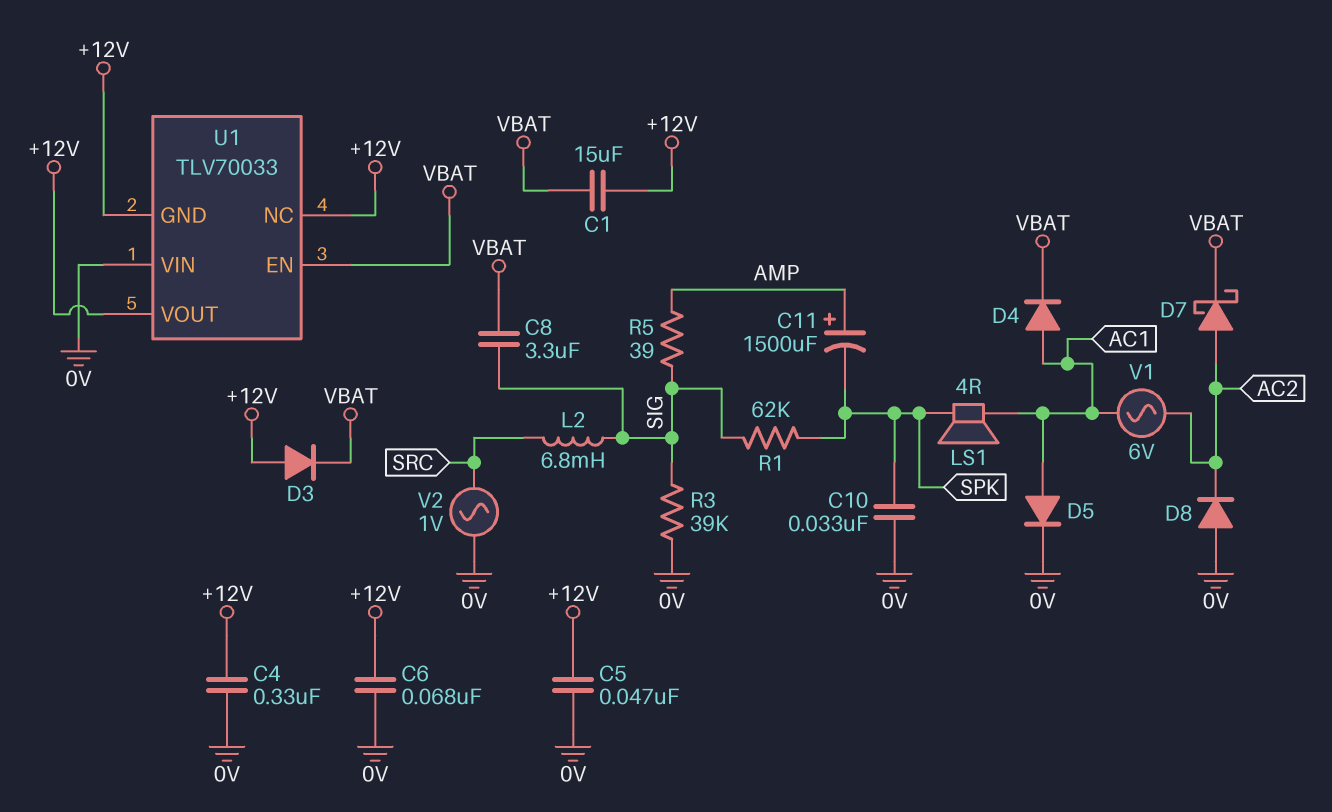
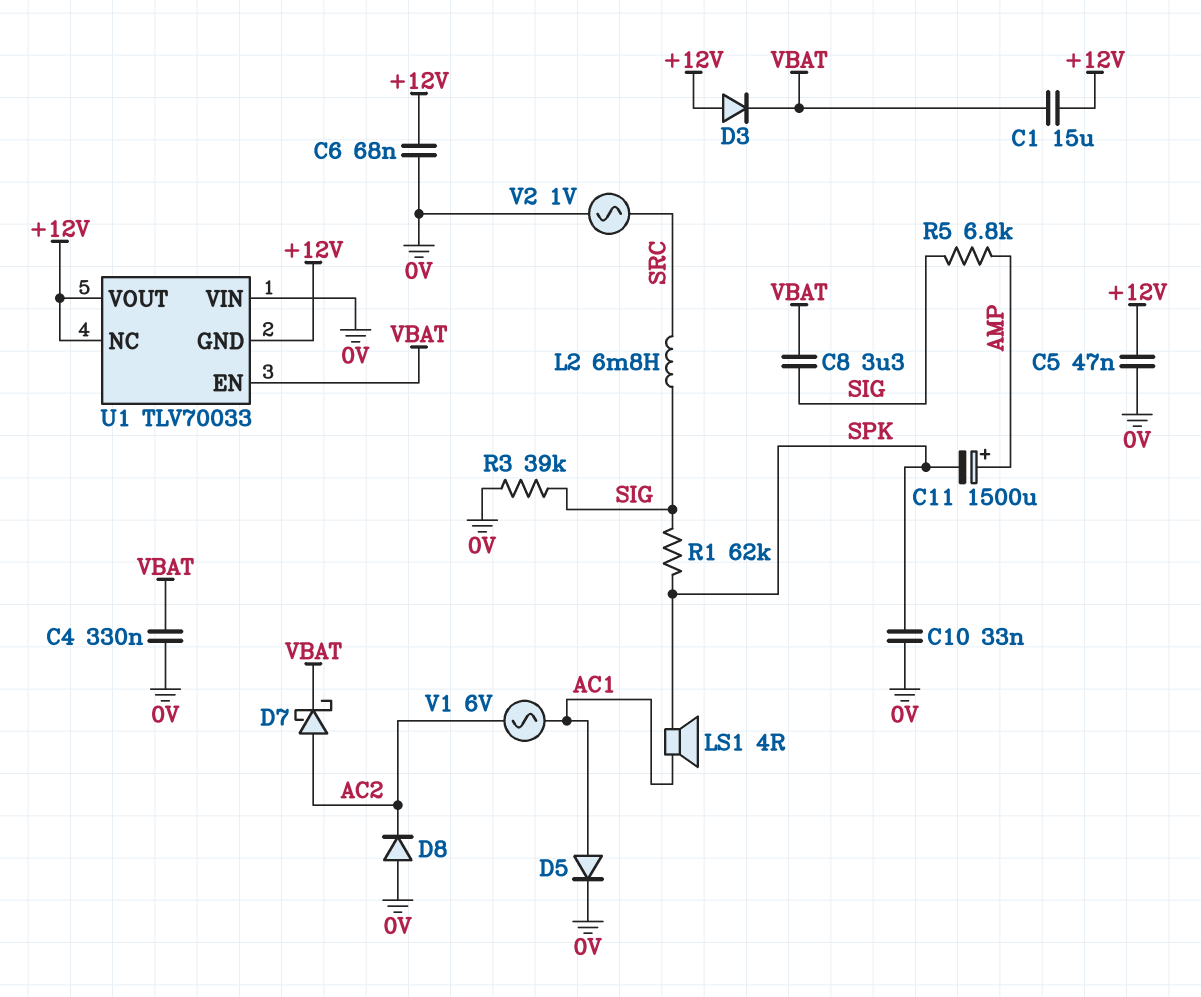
C4: 330nF (+12V, 0V) -> 330nF (0V, VBAT)
D4: diode (A AC1, K VBAT) -> none
R5: 39 (AMP, SIG) -> 6.8k (AMP, SIG)

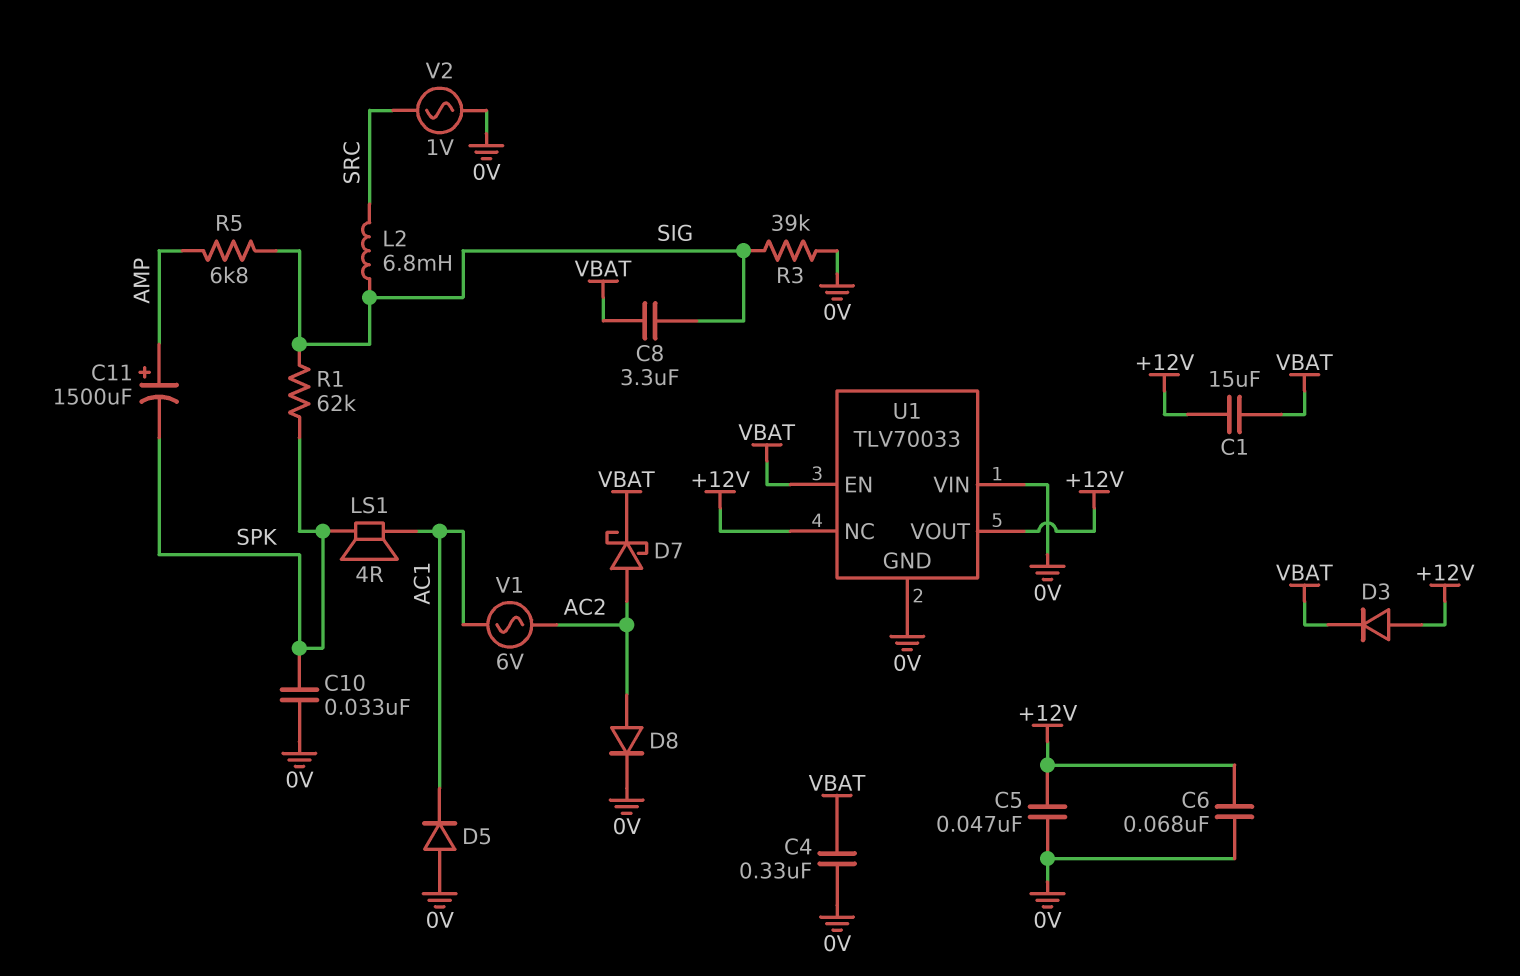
D5: diode (A AC1, K 0V) -> diode (A 0V, K AC1)
D8: diode (A 0V, K AC2) -> diode (A AC2, K 0V)
U1 pin GND: +12V -> 0V

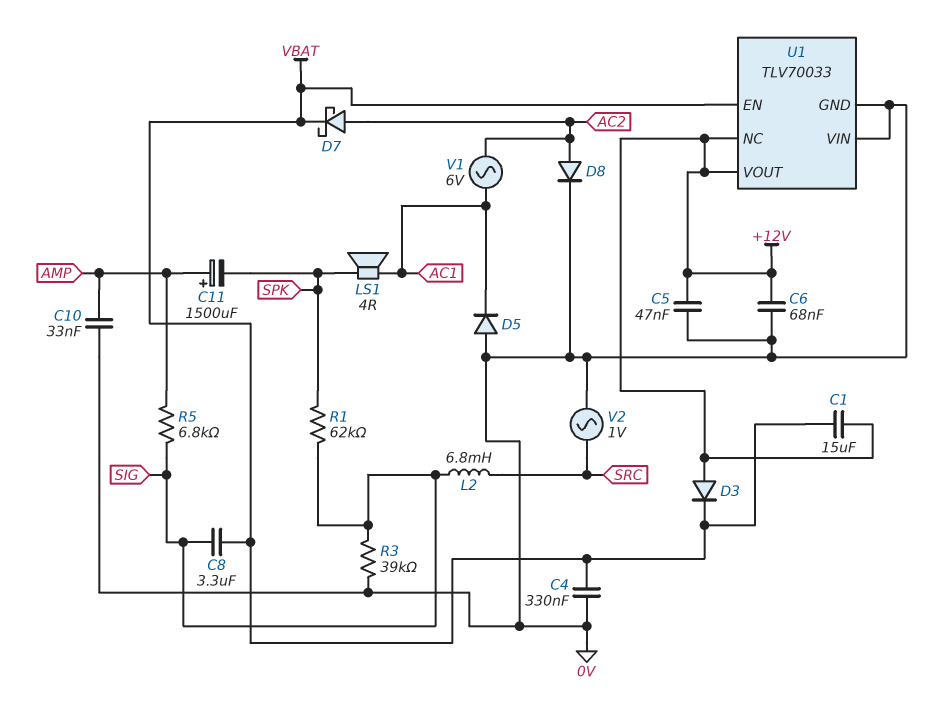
C10: 33nF (0V, SPK) -> 33nF (0V, AMP)

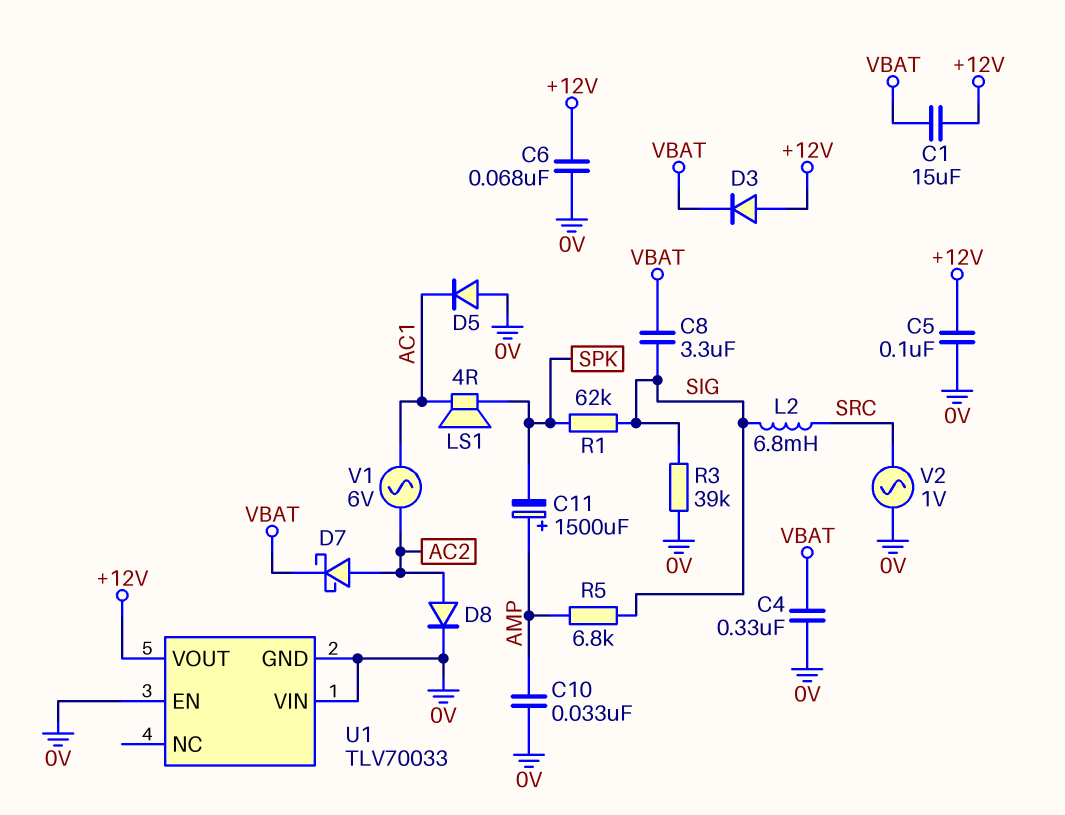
C5: 47nF (+12V, 0V) -> 100nF (+12V, 0V)
U1 pin EN: VBAT -> 0V
U1 pin NC: +12V -> none

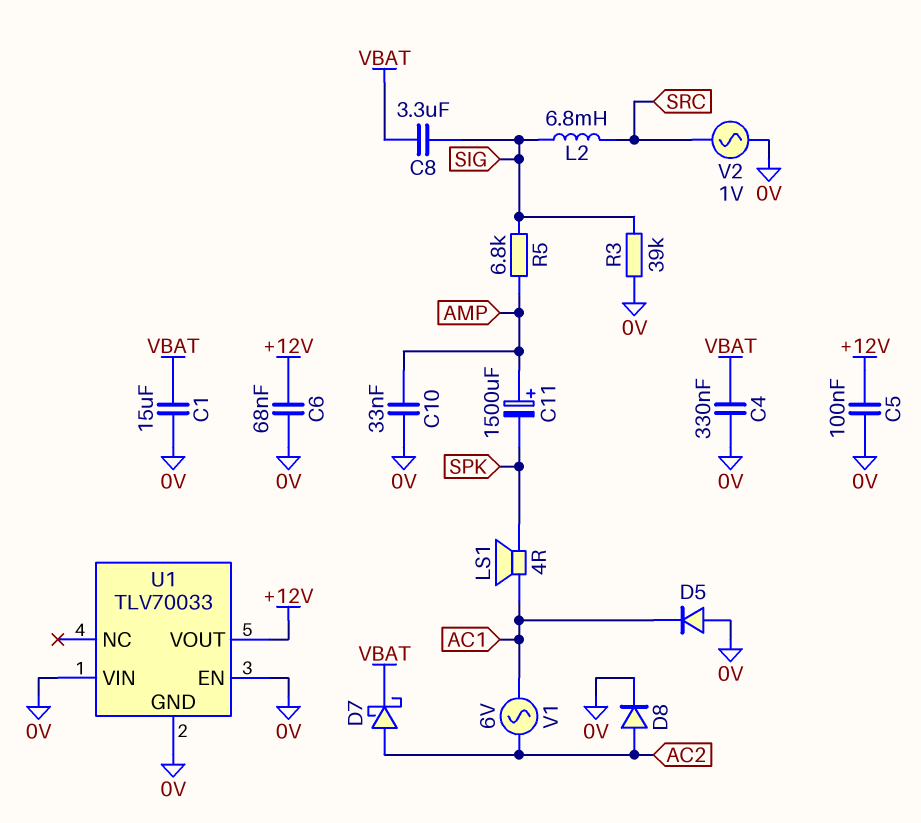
C1: 15uF (+12V, VBAT) -> 15uF (0V, VBAT)
D3: diode (A +12V, K VBAT) -> none
R1: 62k (SIG, SPK) -> none

